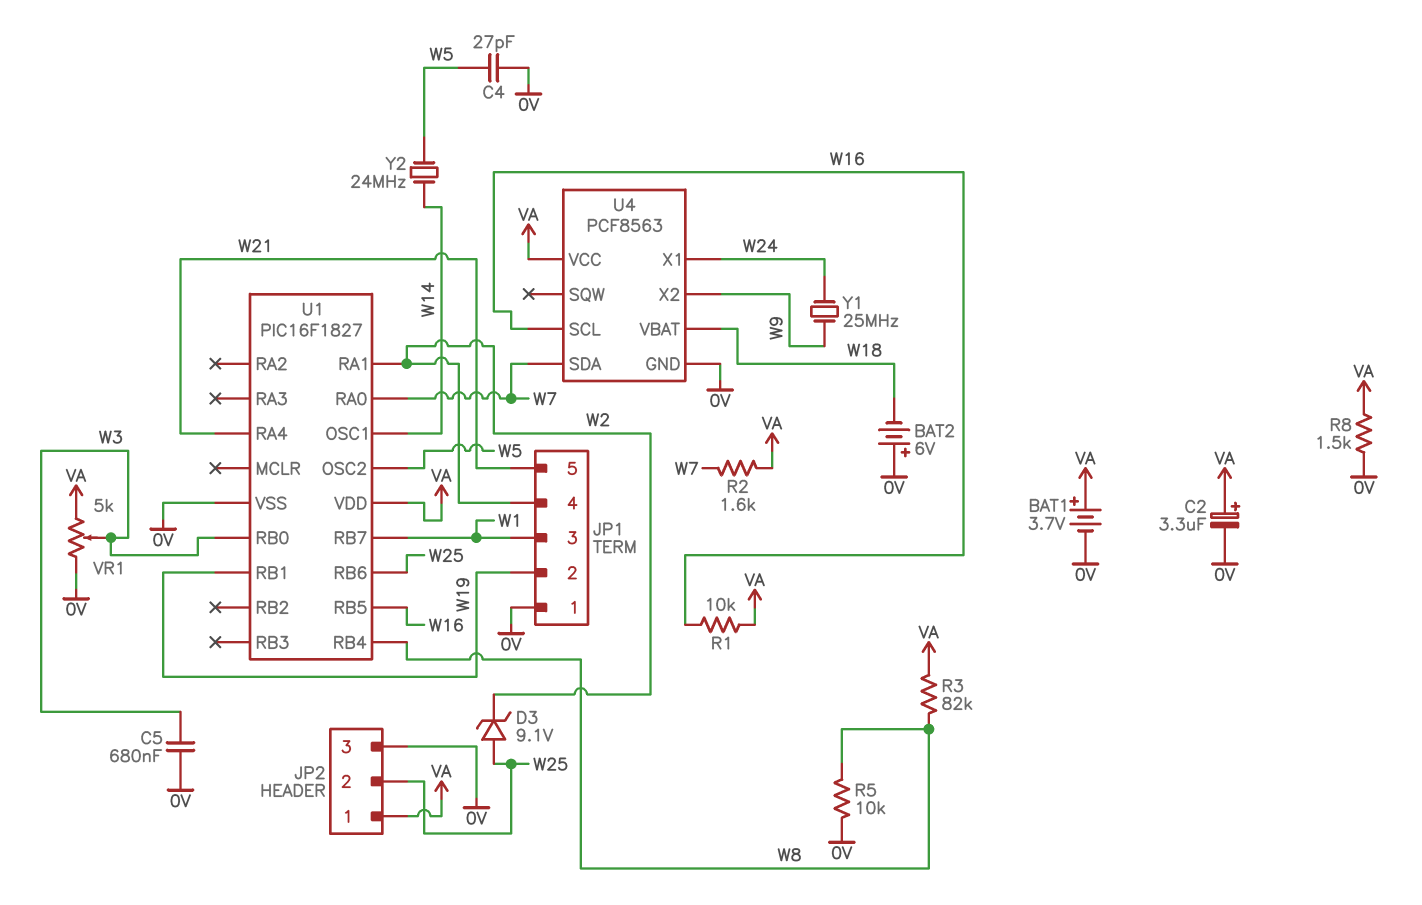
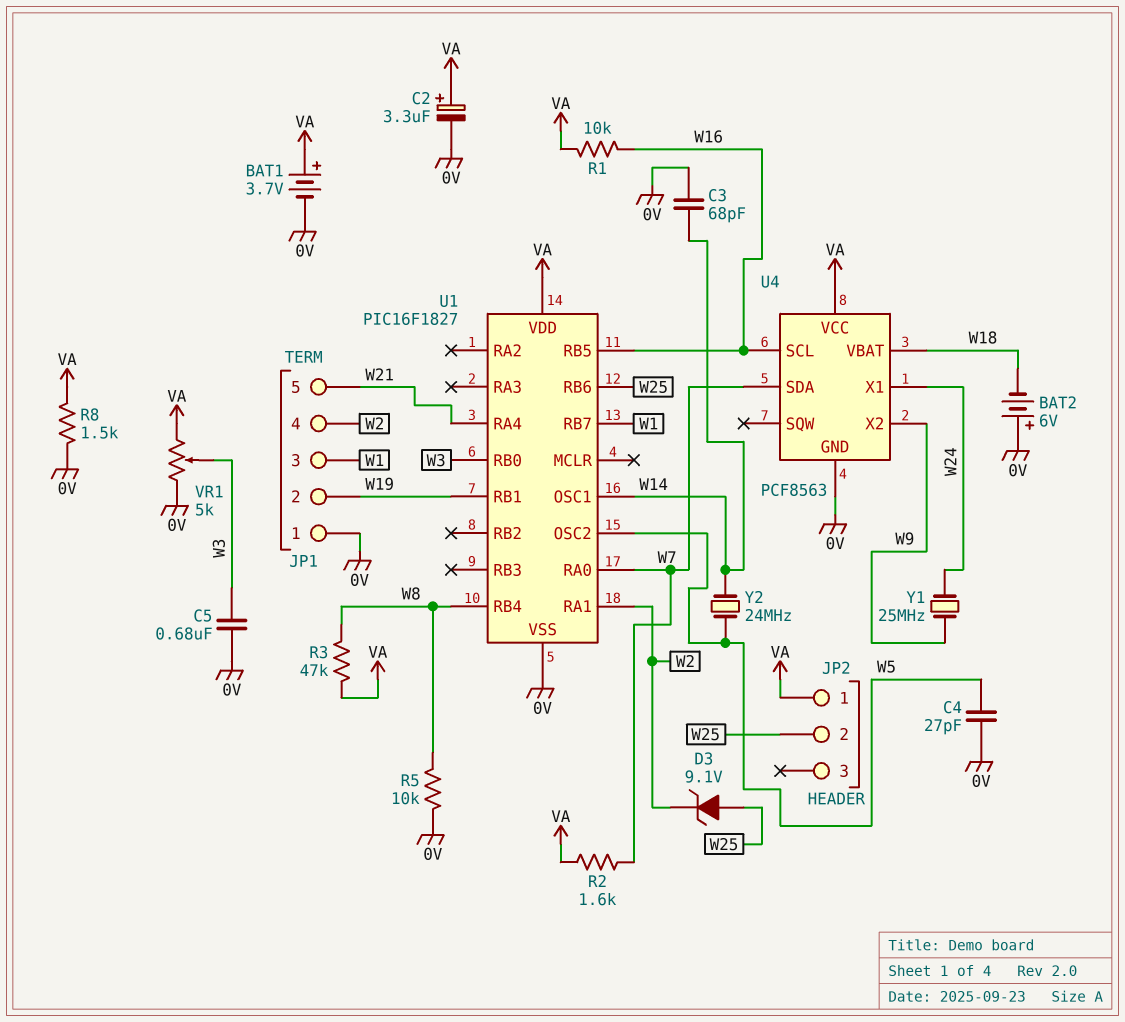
C3: none -> 68pF (0V, W14)
JP2 pin 3: 0V -> none
R3: 82k (VA, W8) -> 47k (VA, W8)

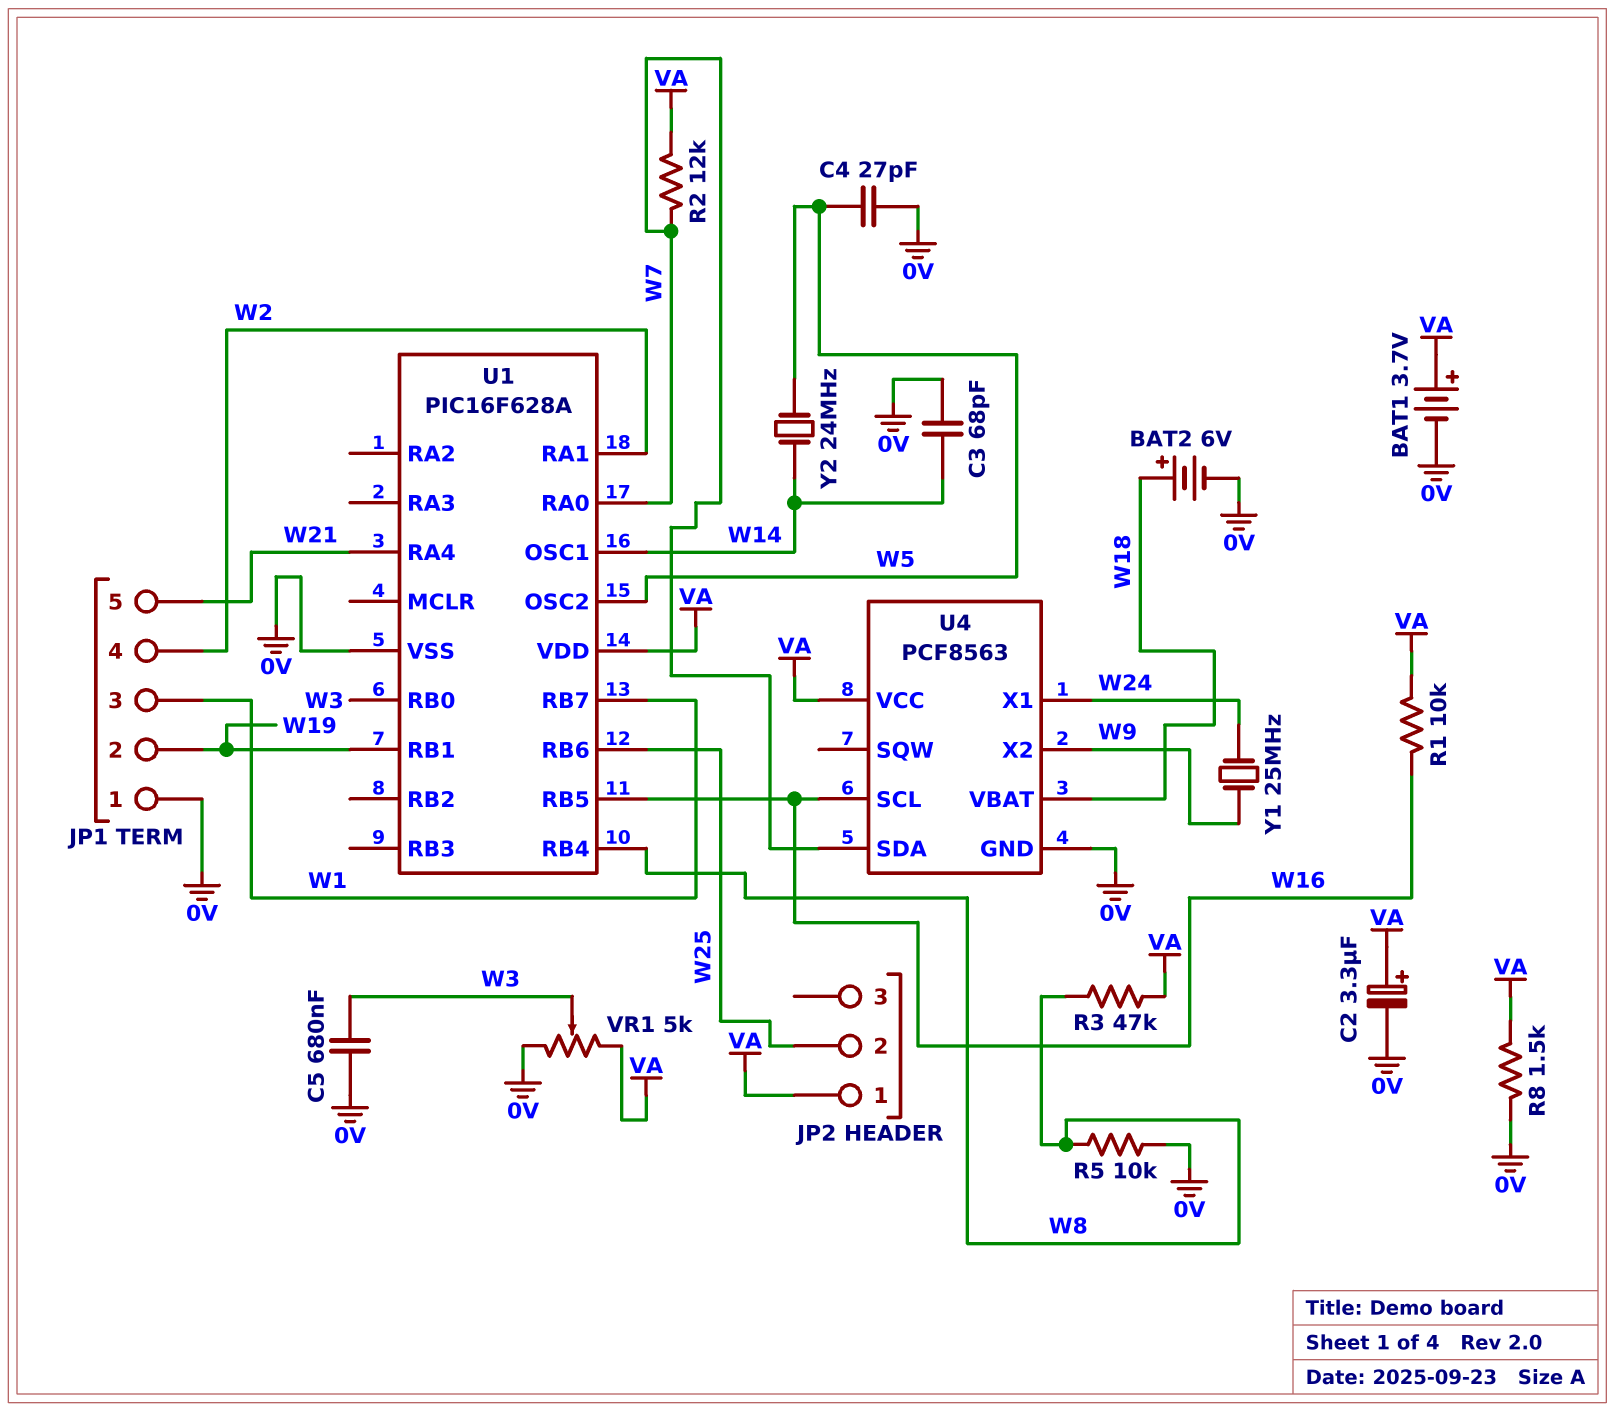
BAT2: 6V (plus 0V, minus W18) -> 6V (plus W18, minus 0V)
D3: zener 9.1V (A W25, K W2) -> none
R2: 1.6k (VA, W7) -> 12k (VA, W7)
U1: PIC16F1827 -> PIC16F628A

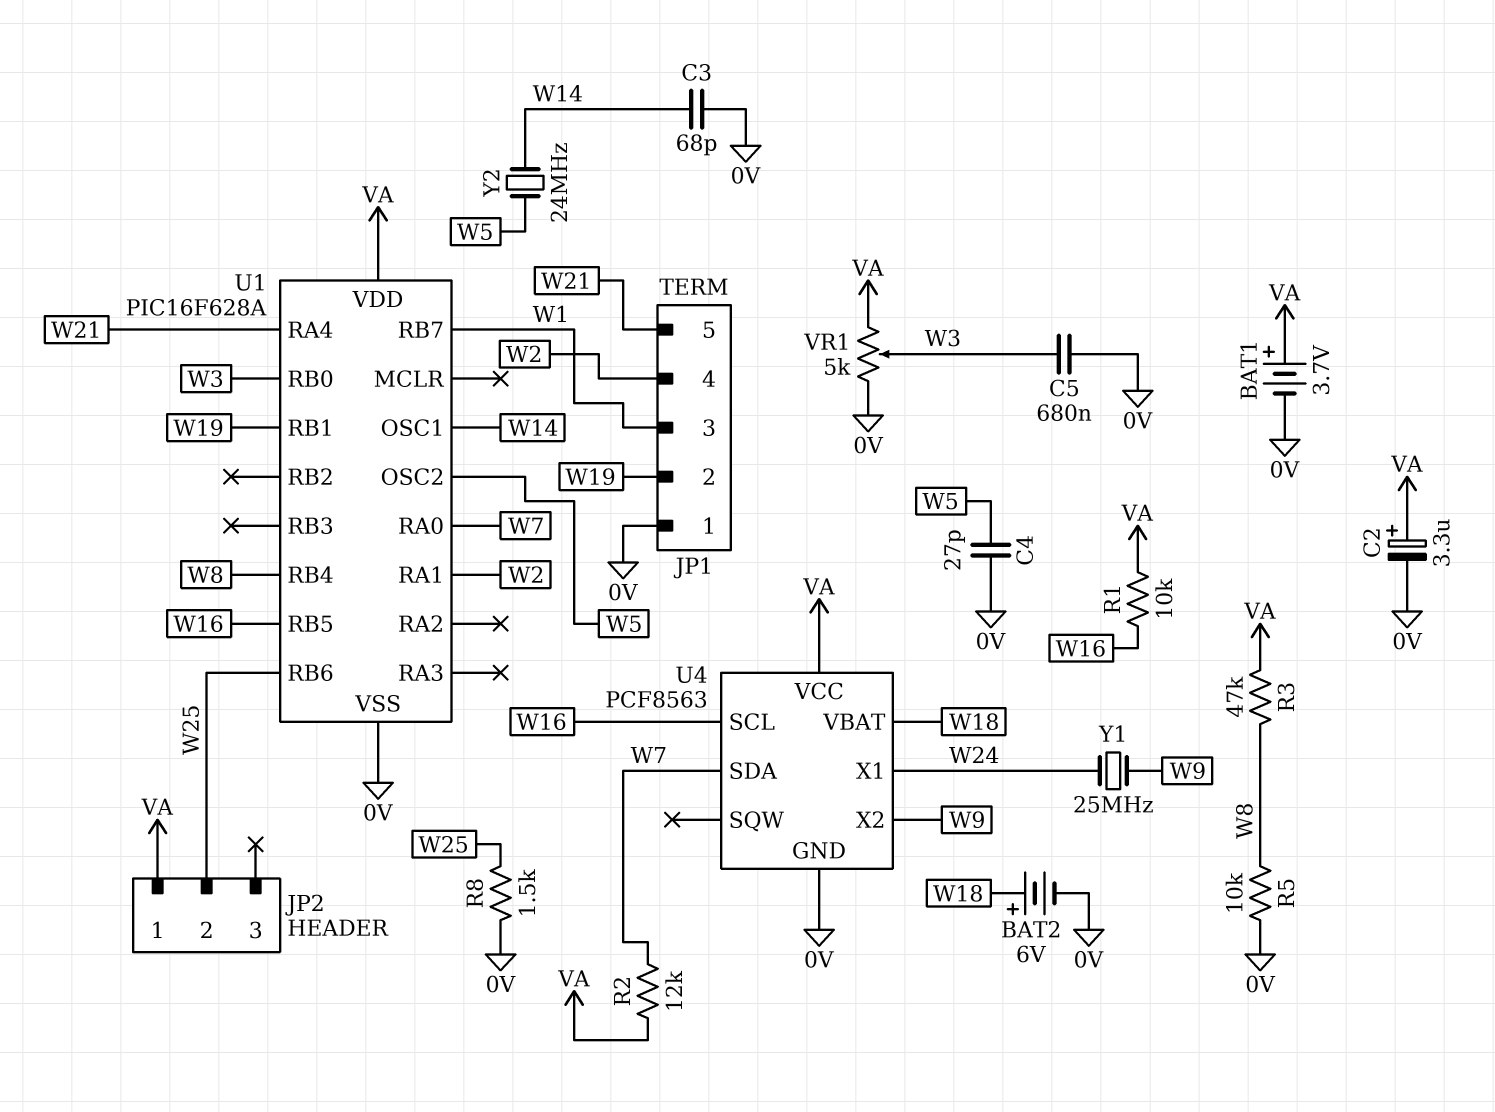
R8: 1.5k (0V, VA) -> 1.5k (0V, W25)

